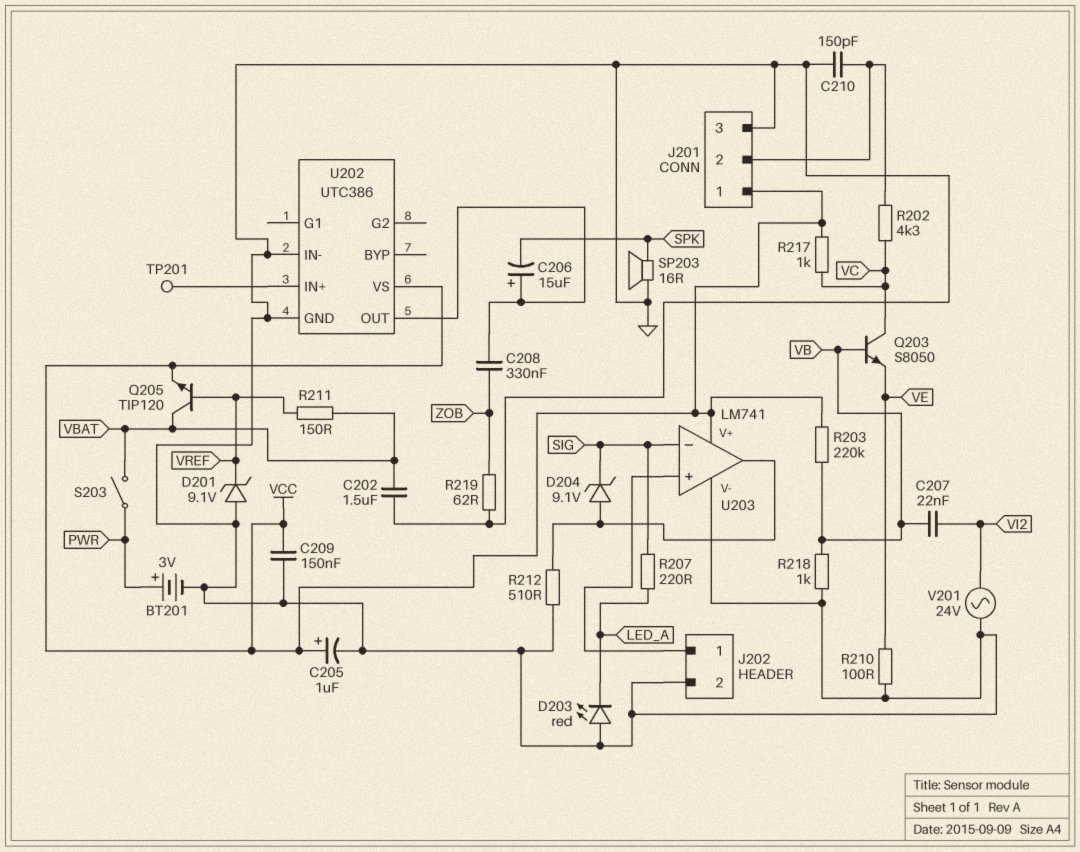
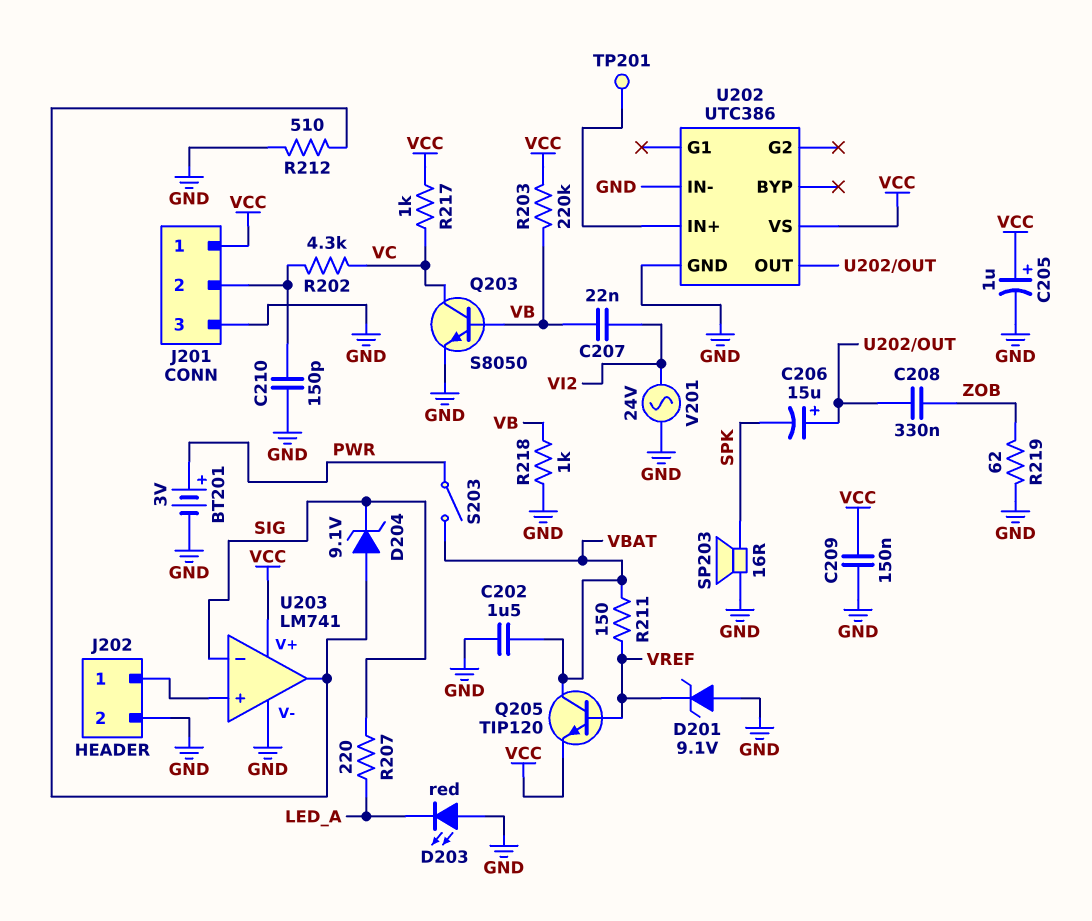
Q203: NPN S8050 (B VB, C VC, E VE) -> NPN S8050 (B VB, C VC, E GND)
R210: 100 (GND, VE) -> none

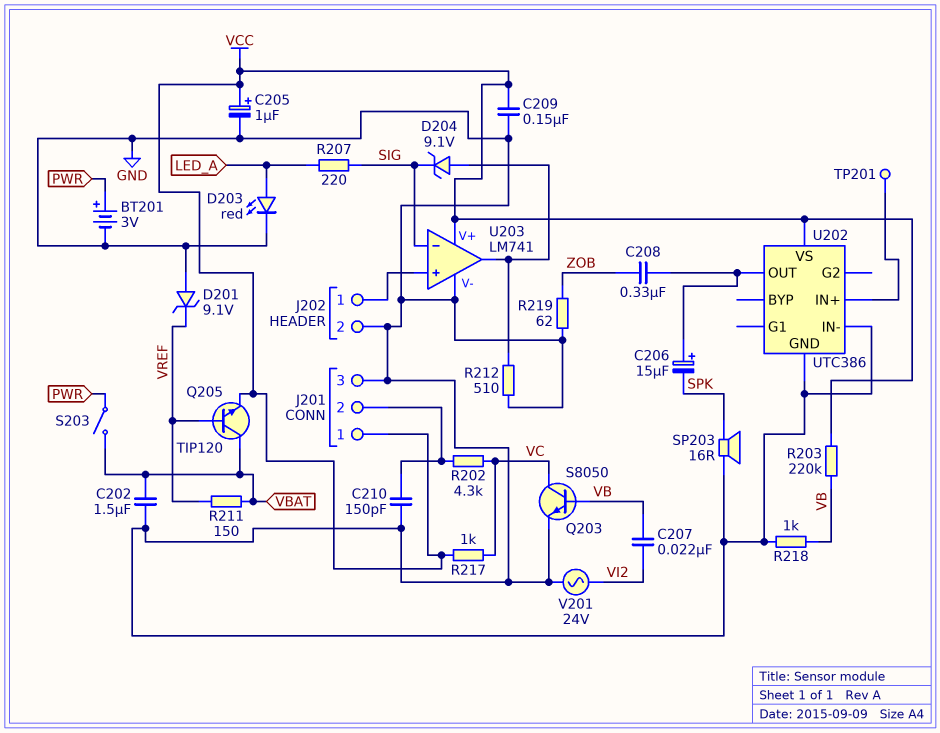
D203: LED red (A GND, K LED_A) -> LED red (A LED_A, K GND)

